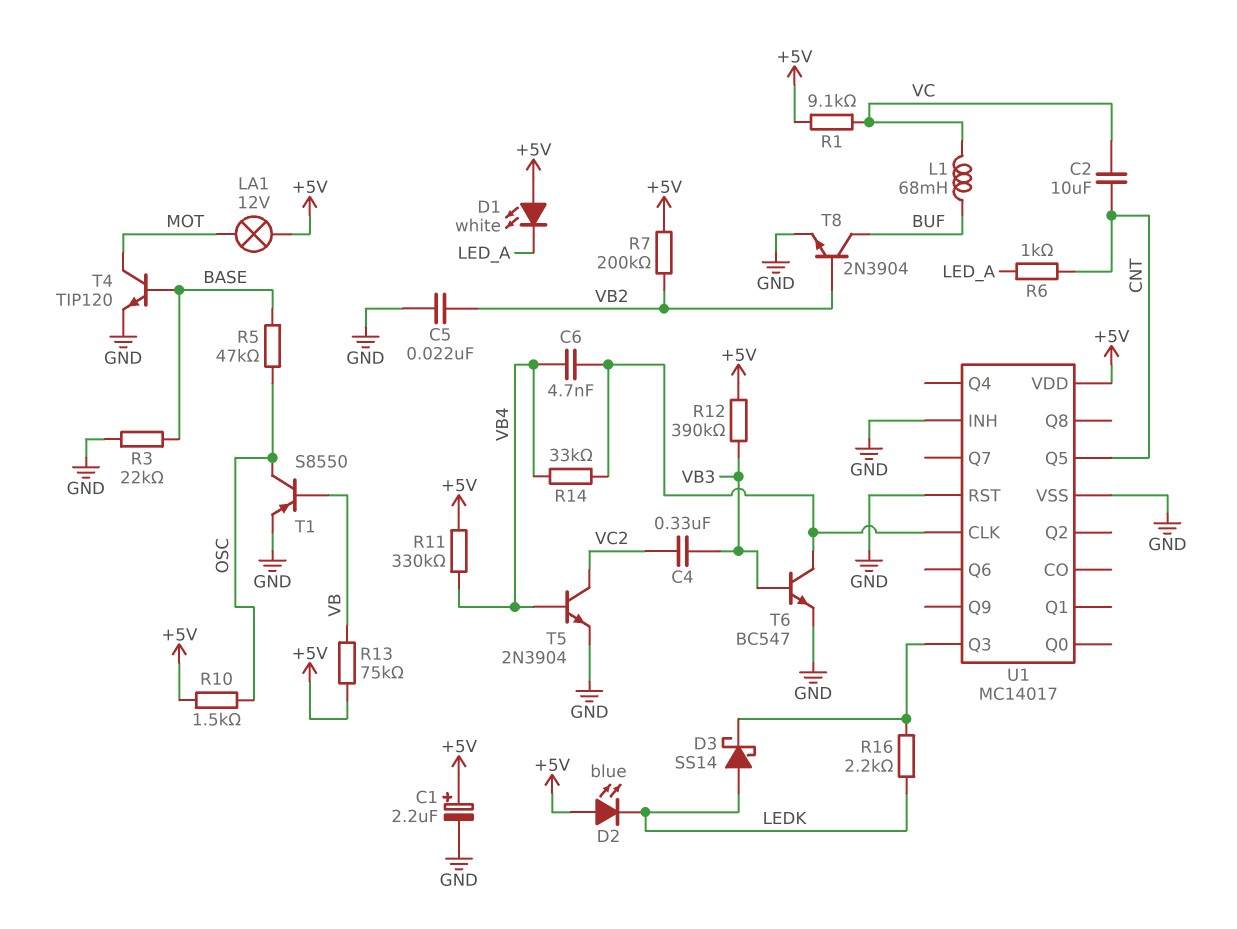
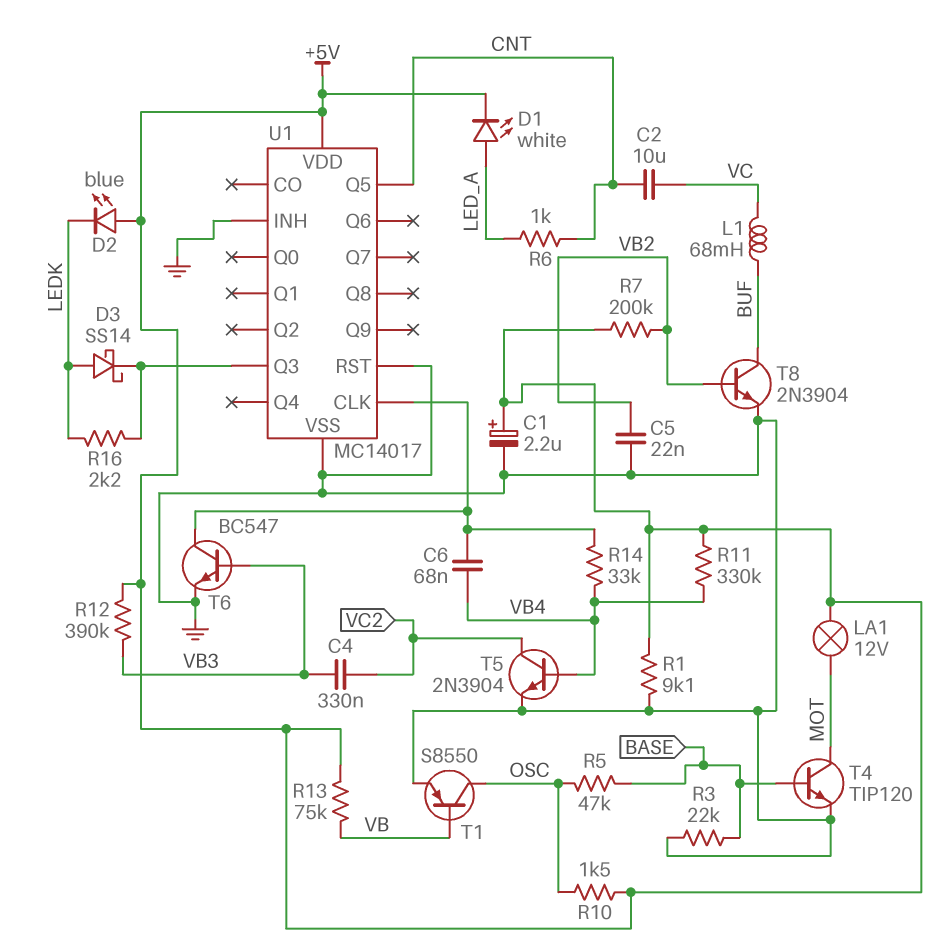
C6: 4.7nF (U1/CLK, VB4) -> 68nF (U1/CLK, VB4)
D1: LED white (A +5V, K LED_A) -> LED white (A LED_A, K +5V)
R1: 9.1k (+5V, VC) -> 9.1k (+5V, GND)

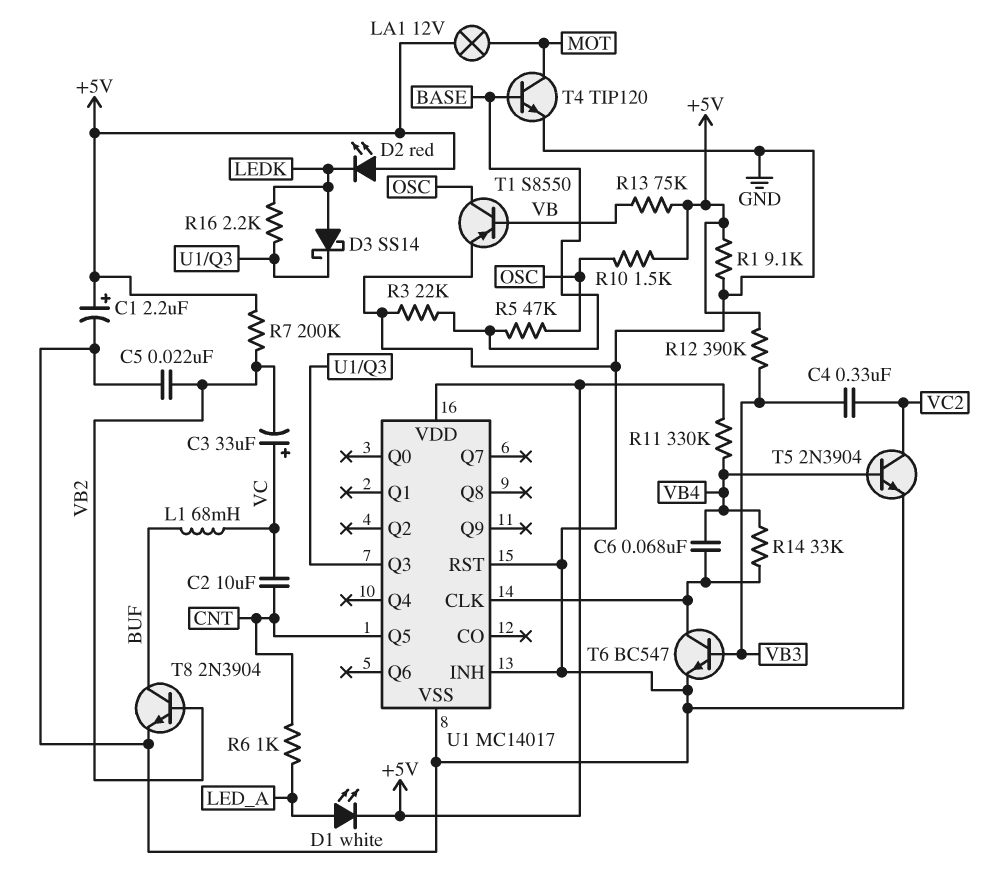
C3: none -> 33uF (plus VC, minus VB2)
D2: LED blue (A +5V, K LEDK) -> LED red (A +5V, K LEDK)

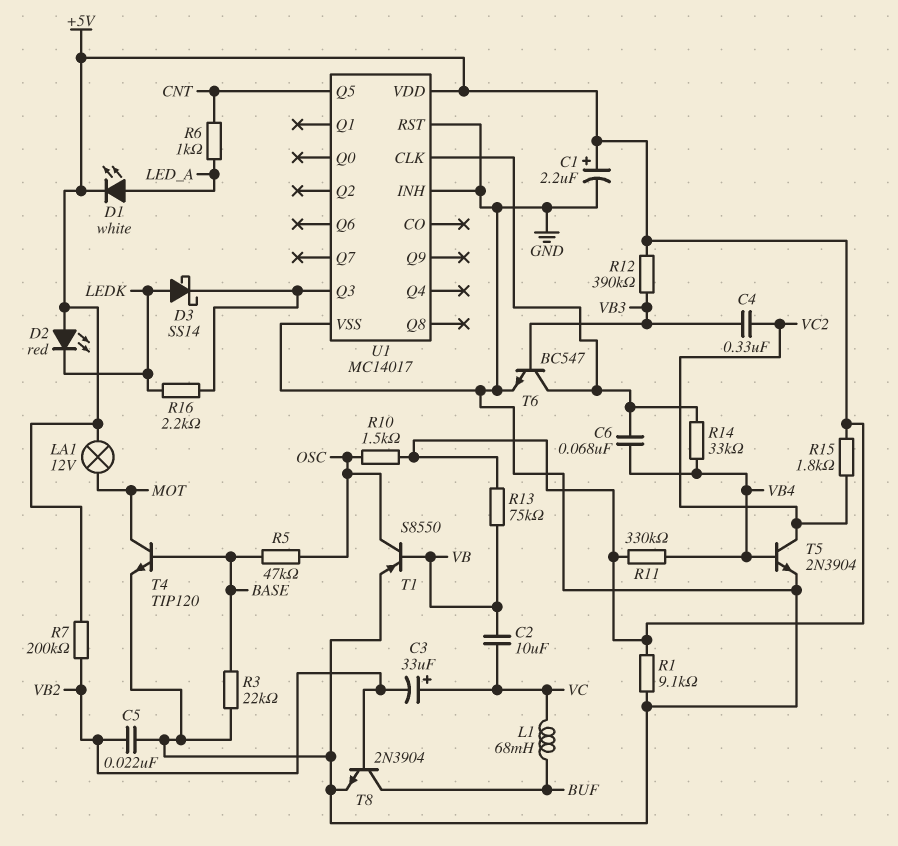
C2: 10uF (CNT, VC) -> 10uF (VB, VC)
R15: none -> 1.8k (+5V, VC2)

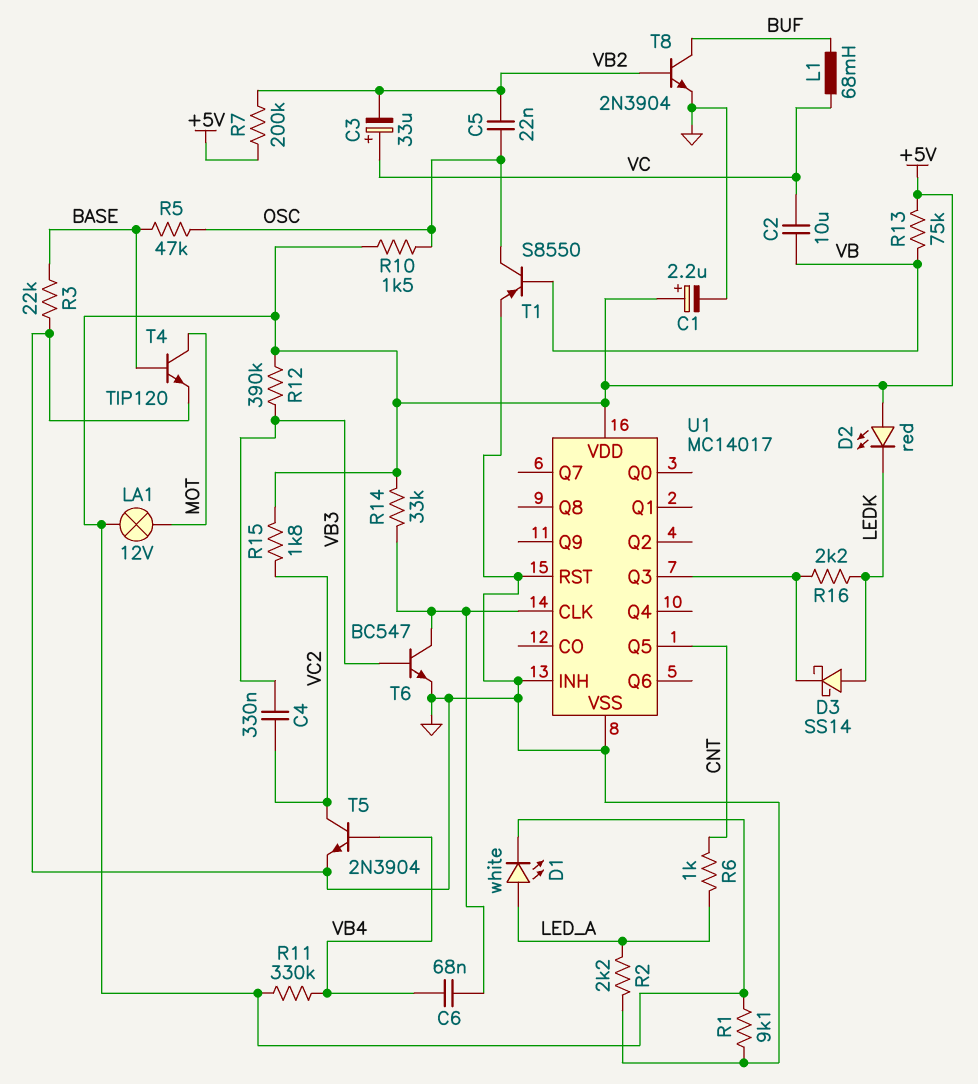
C5: 22nF (GND, VB2) -> 22nF (OSC, VB2)
R2: none -> 2.2k (GND, LED_A)
R14: 33k (U1/CLK, VB4) -> 33k (+5V, U1/CLK)

